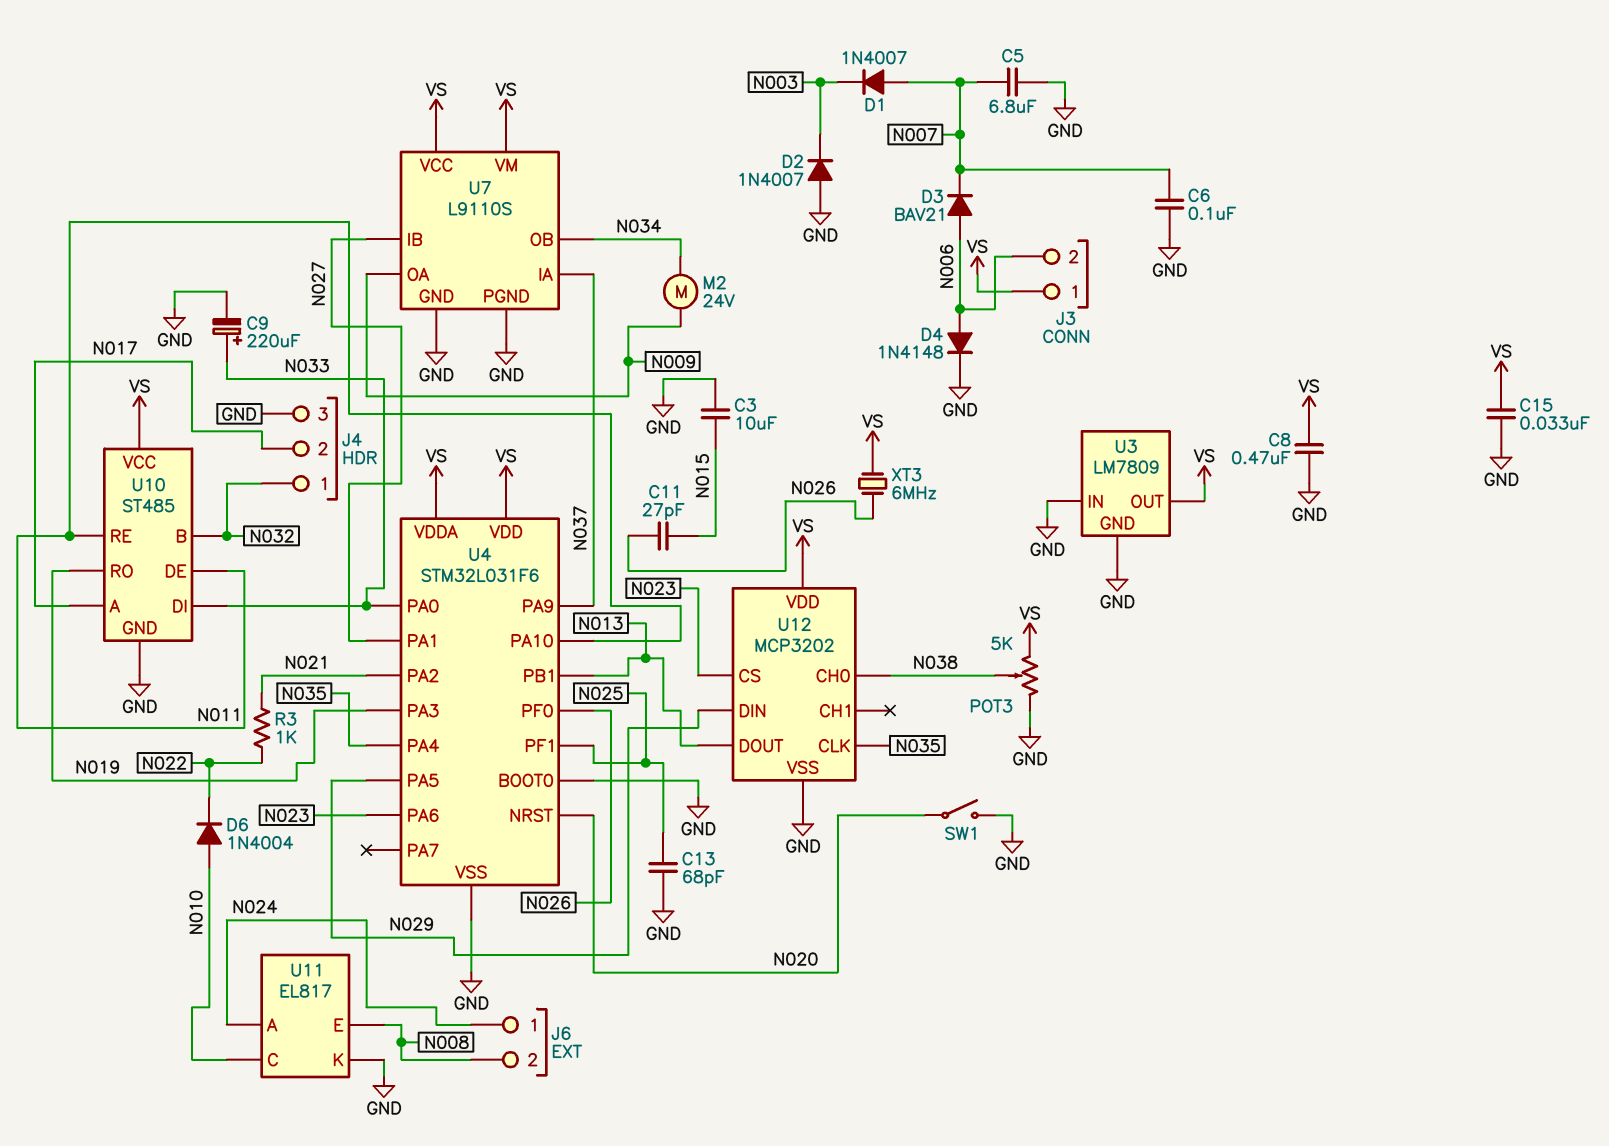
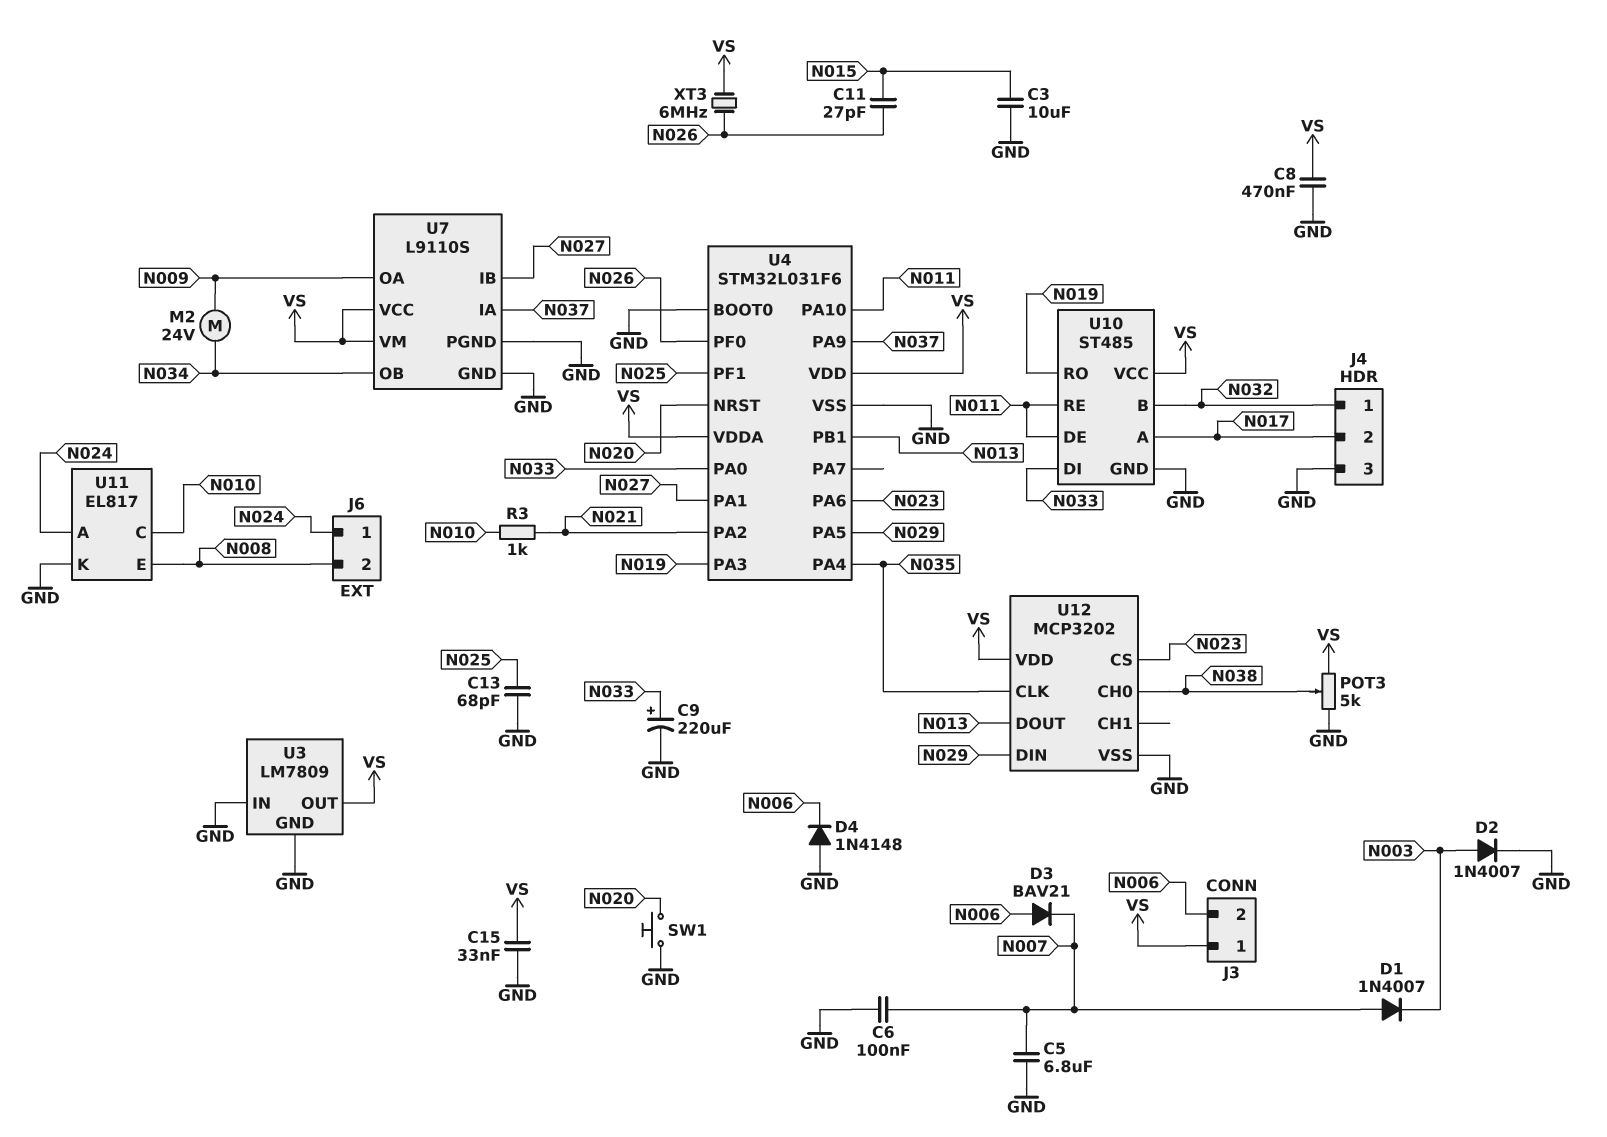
D2: diode 1N4007 (A GND, K N003) -> diode 1N4007 (A N003, K GND)
D4: diode 1N4148 (A N006, K GND) -> diode 1N4148 (A GND, K N006)
D6: diode 1N4004 (A N010, K N022) -> none
R3: 1k (N021, N022) -> 1k (N010, N021)
SW1: switch (GND, N020) -> button (GND, N020)

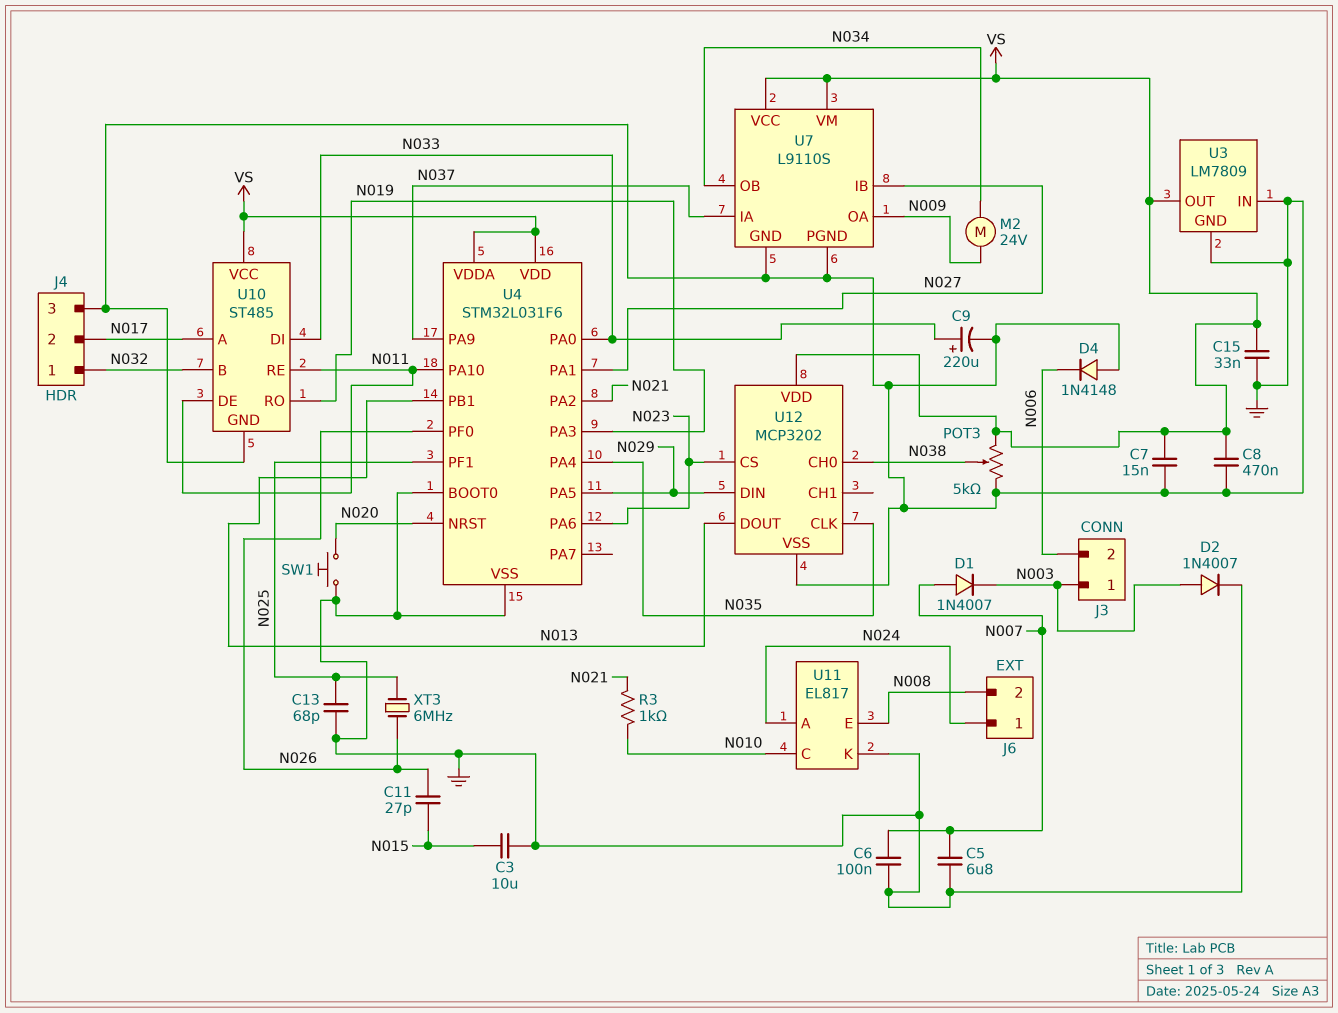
C7: none -> 15nF (GND, VS)
D3: diode BAV21 (A N006, K N007) -> none
J3 pin 1: VS -> N003
XT3: 6MHz (N026, VS) -> 6MHz (N025, N026)

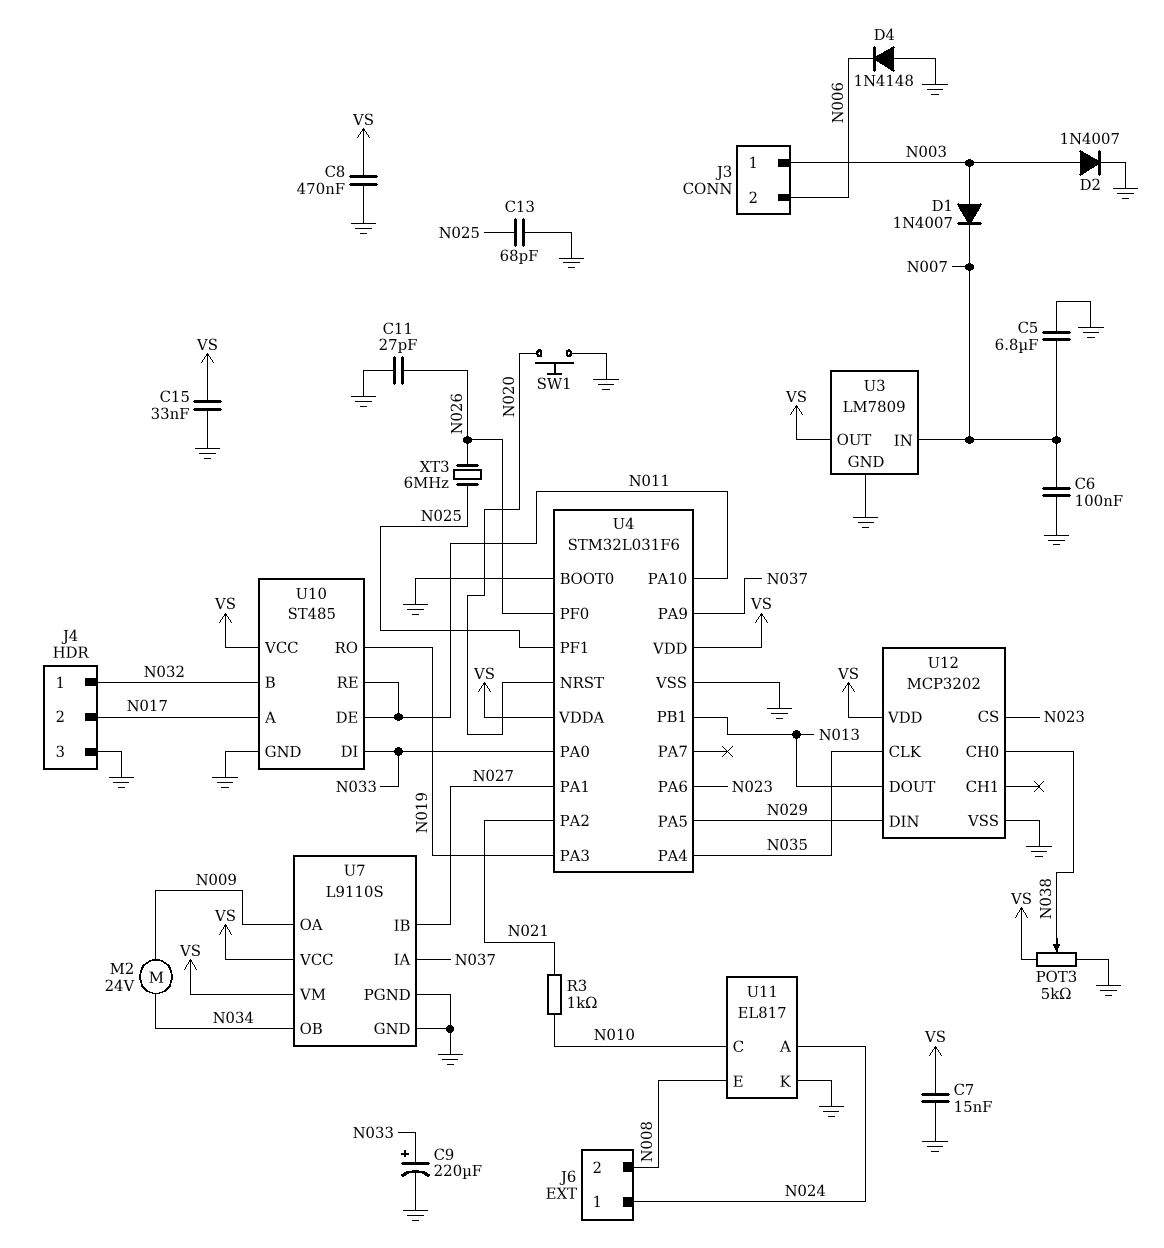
C3: 10uF (GND, N015) -> none
C11: 27pF (N015, N026) -> 27pF (GND, N026)
D1: diode 1N4007 (A N007, K N003) -> diode 1N4007 (A N003, K N007)
U3 pin IN: GND -> N007

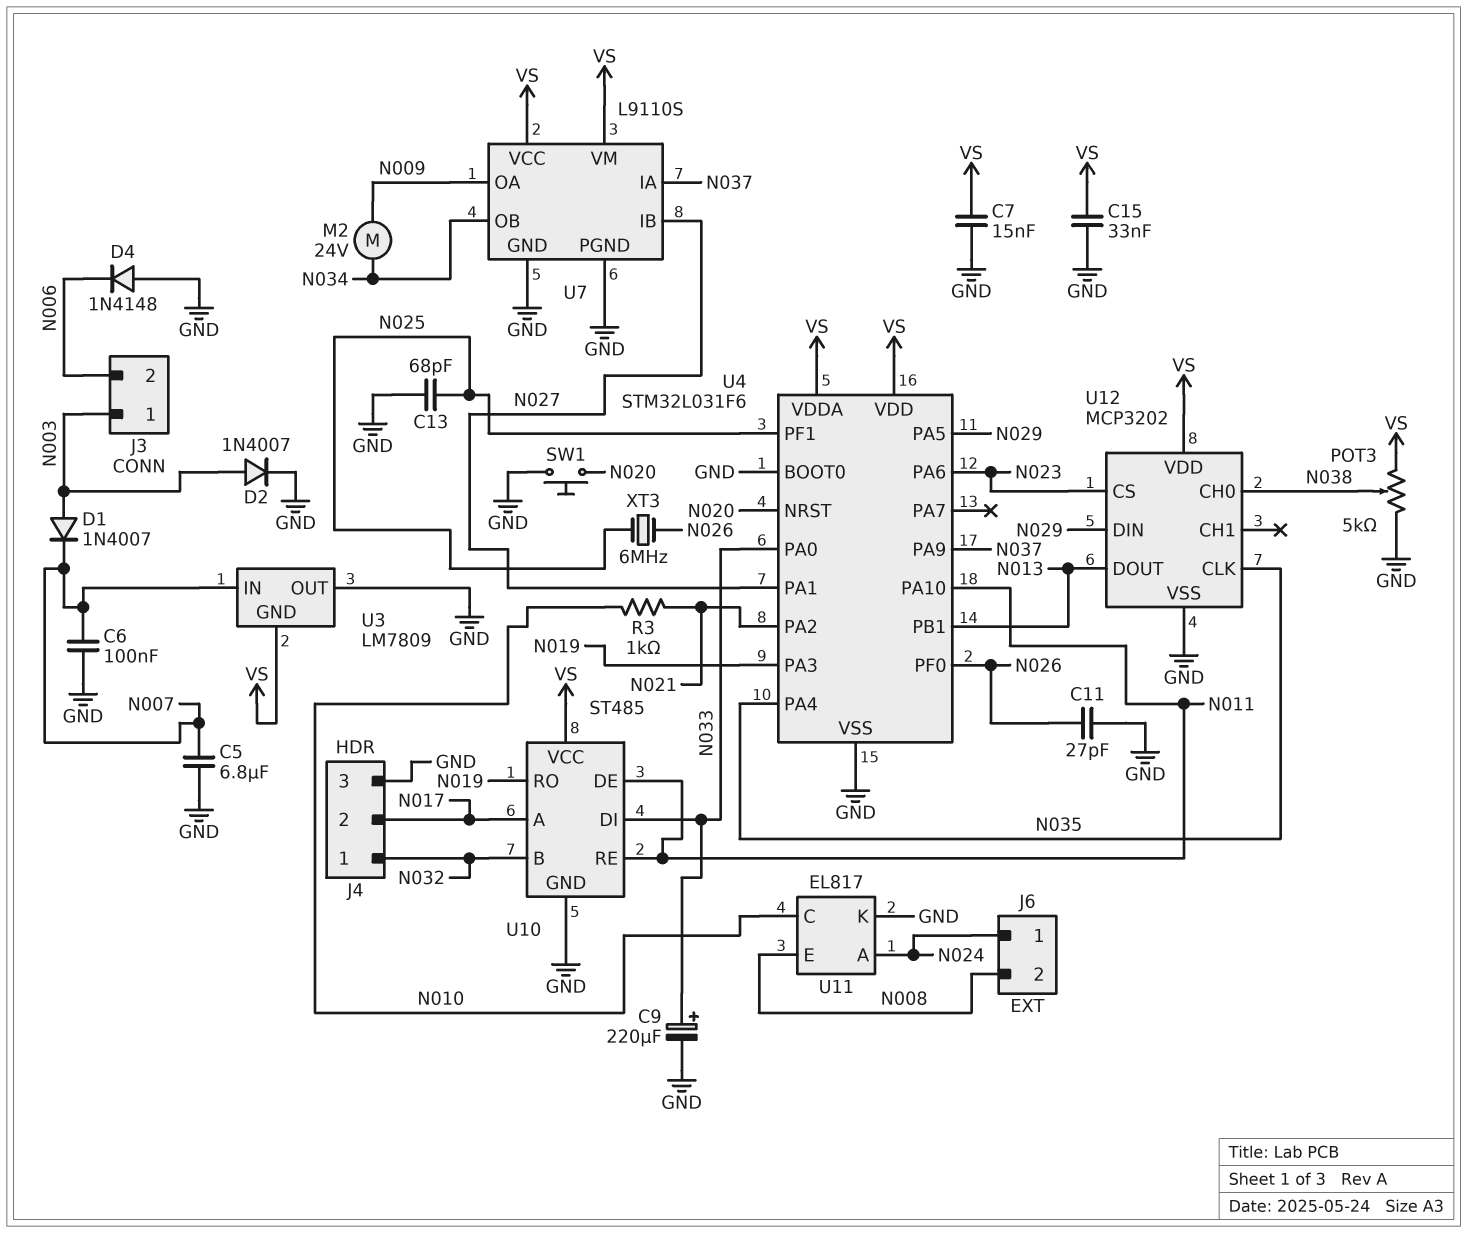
C8: 470nF (GND, VS) -> none
U3 pin GND: GND -> VS
U3 pin OUT: VS -> GND

